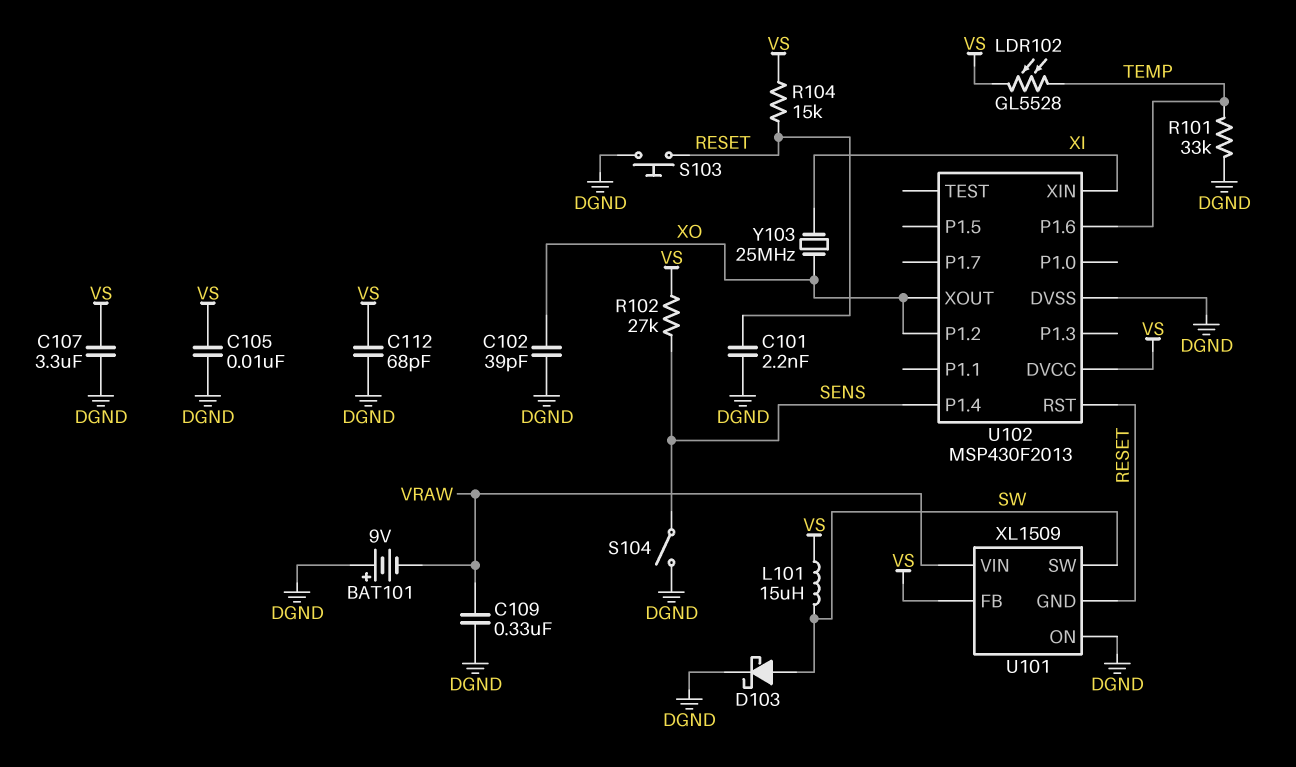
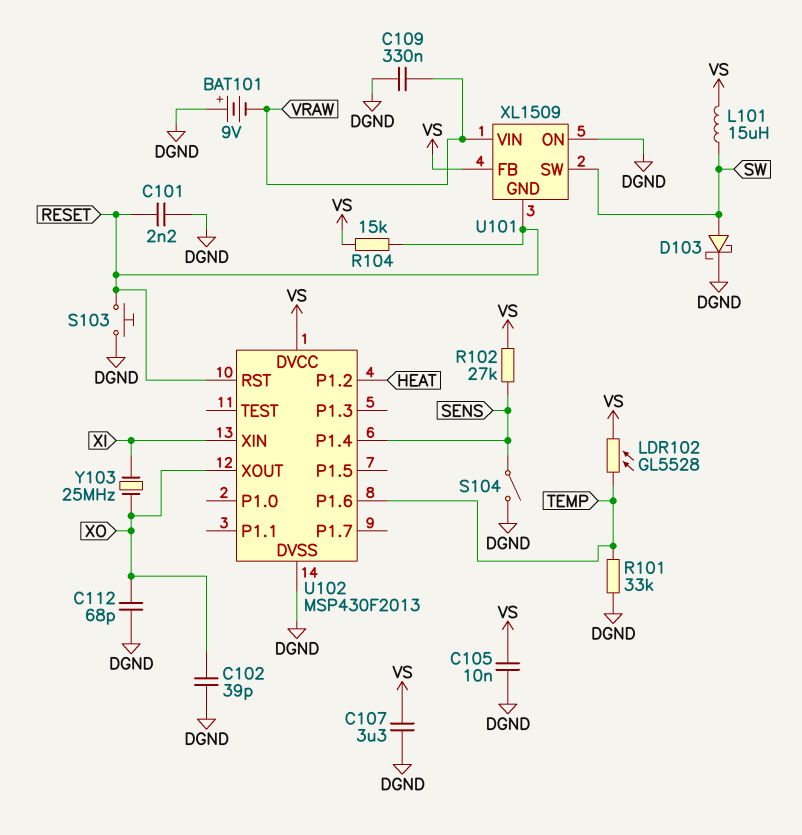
C112: 68pF (DGND, VS) -> 68pF (DGND, XO)
U102 pin P1.2: XO -> HEAT

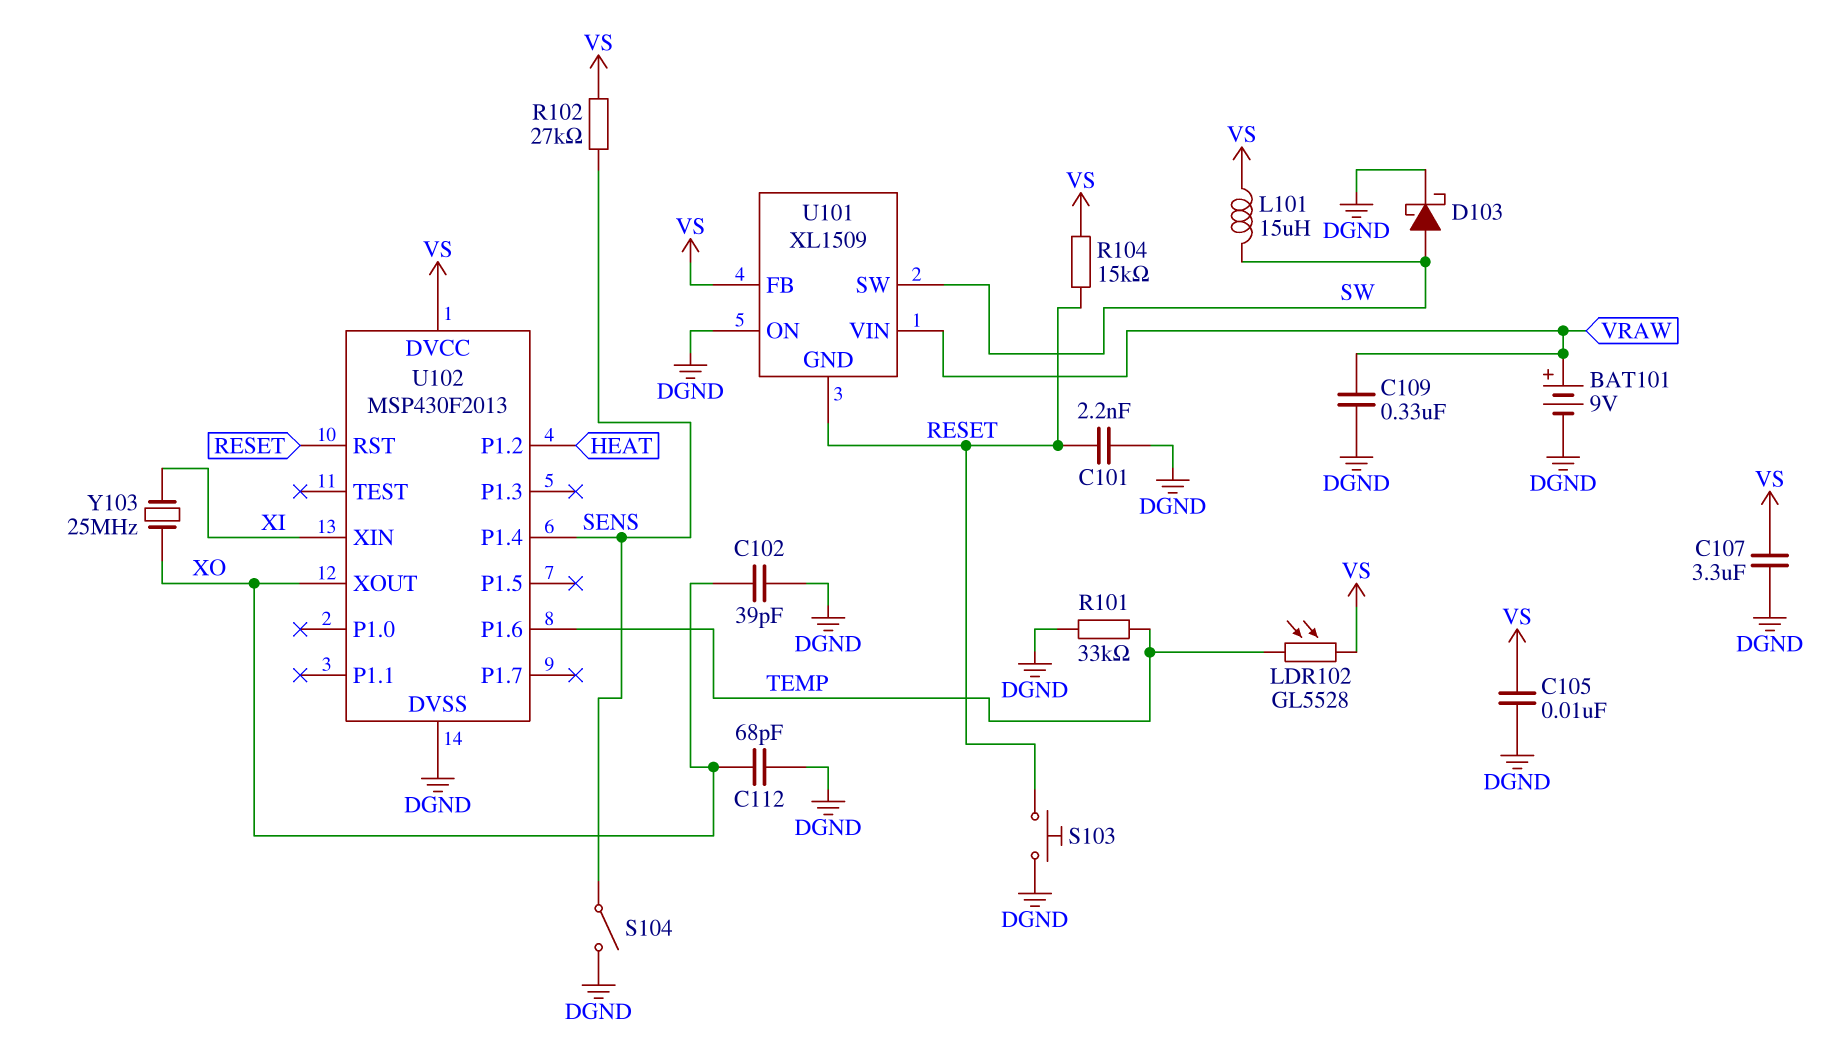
BAT101: 9V (plus DGND, minus VRAW) -> 9V (plus VRAW, minus DGND)

